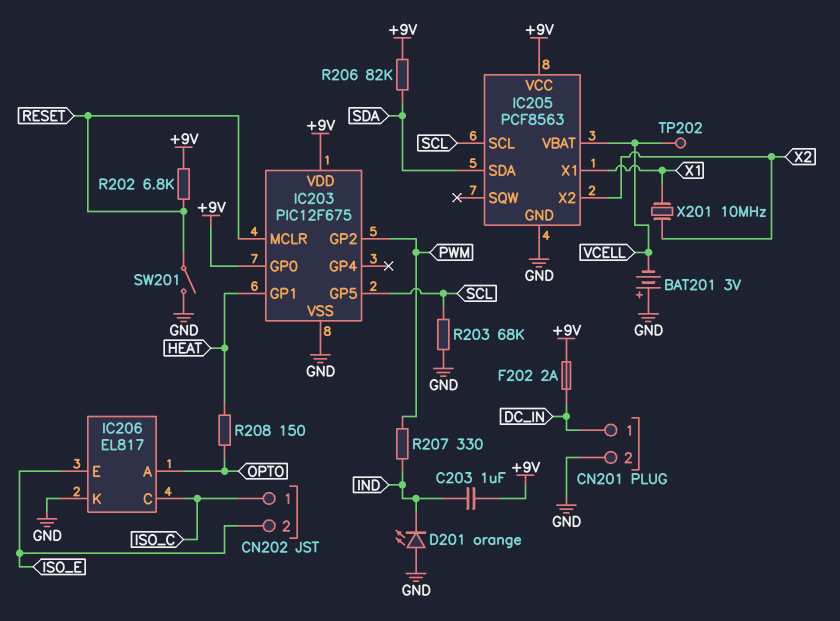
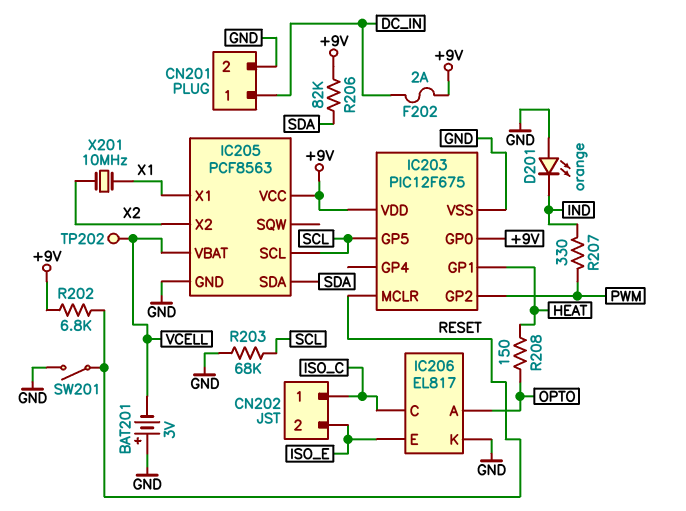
C203: 1uF (+9V, IND) -> none

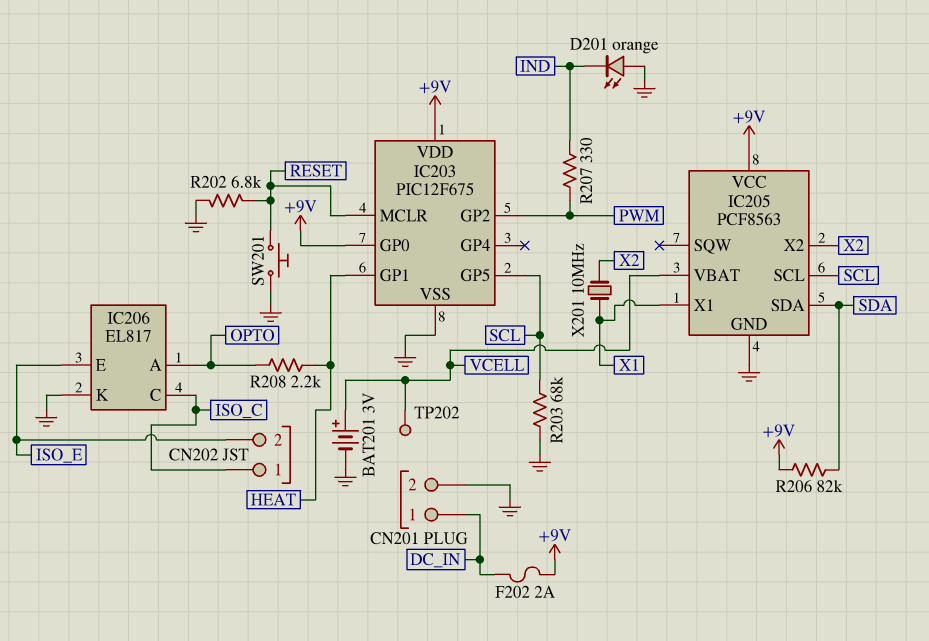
BAT201: 3V (plus GND, minus VCELL) -> 3V (plus VCELL, minus GND)
R202: 6.8k (+9V, RESET) -> 6.8k (GND, RESET)
R208: 150 (HEAT, OPTO) -> 2.2k (HEAT, OPTO)
SW201: switch (GND, RESET) -> button (GND, RESET)

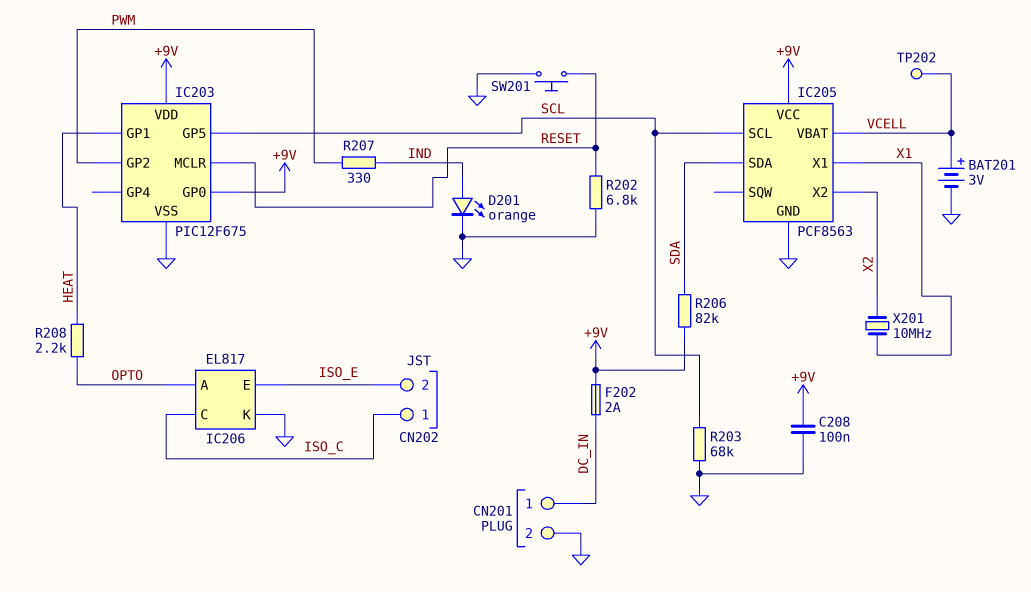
C208: none -> 100nF (+9V, GND)
D201: LED orange (A GND, K IND) -> LED orange (A IND, K GND)

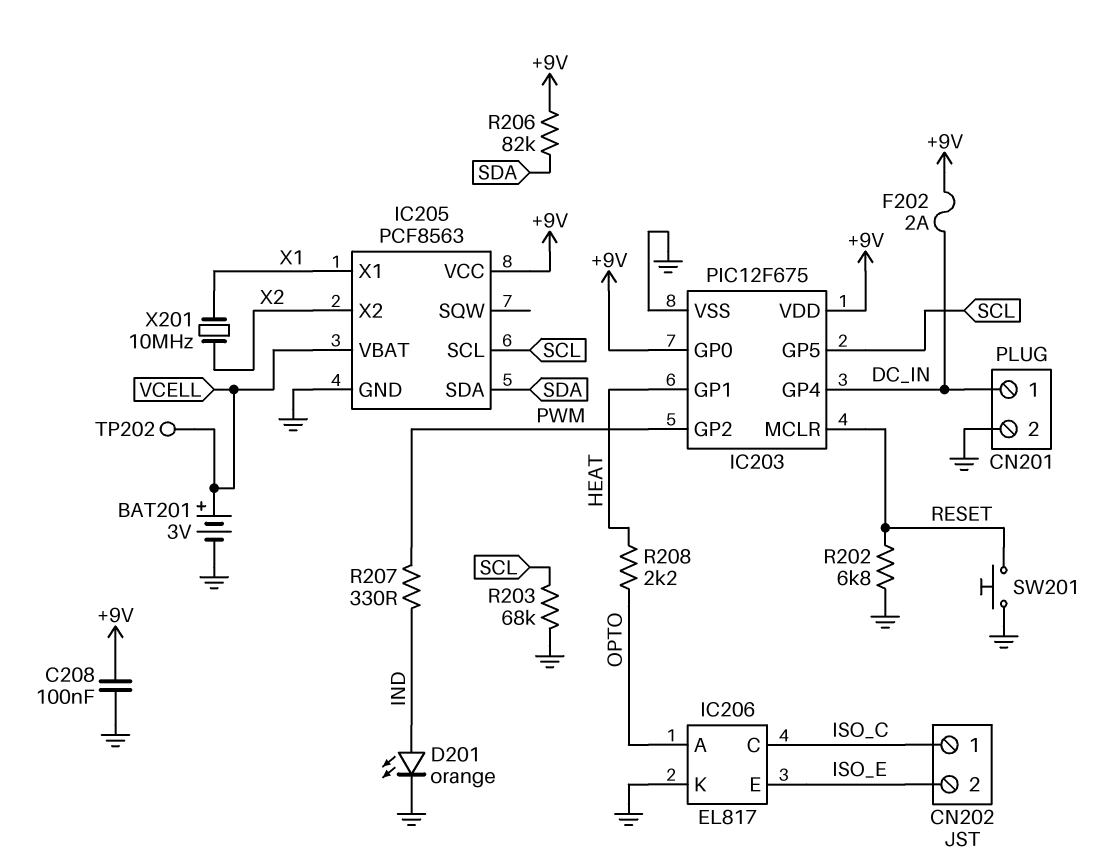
IC203 pin GP4: none -> DC_IN

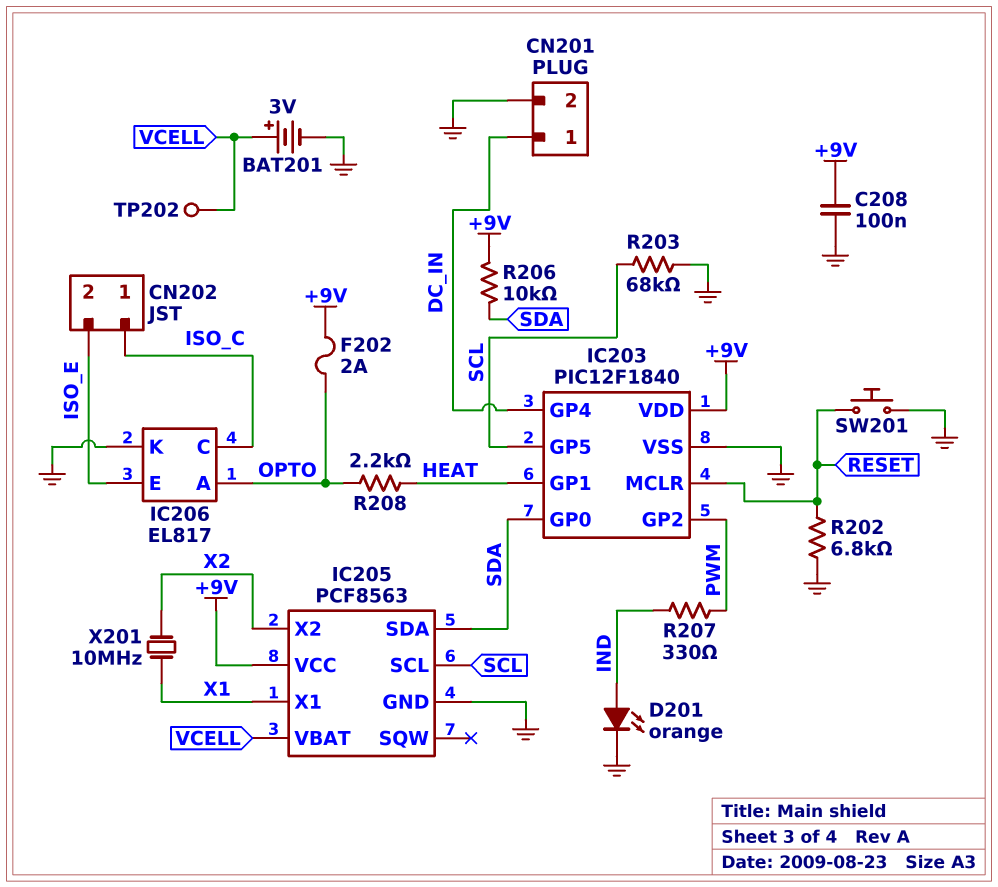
F202: 2A (+9V, DC_IN) -> 2A (+9V, OPTO)
IC203: PIC12F675 -> PIC12F1840
IC203 pin GP0: +9V -> SDA
R206: 82k (+9V, SDA) -> 10k (+9V, SDA)

